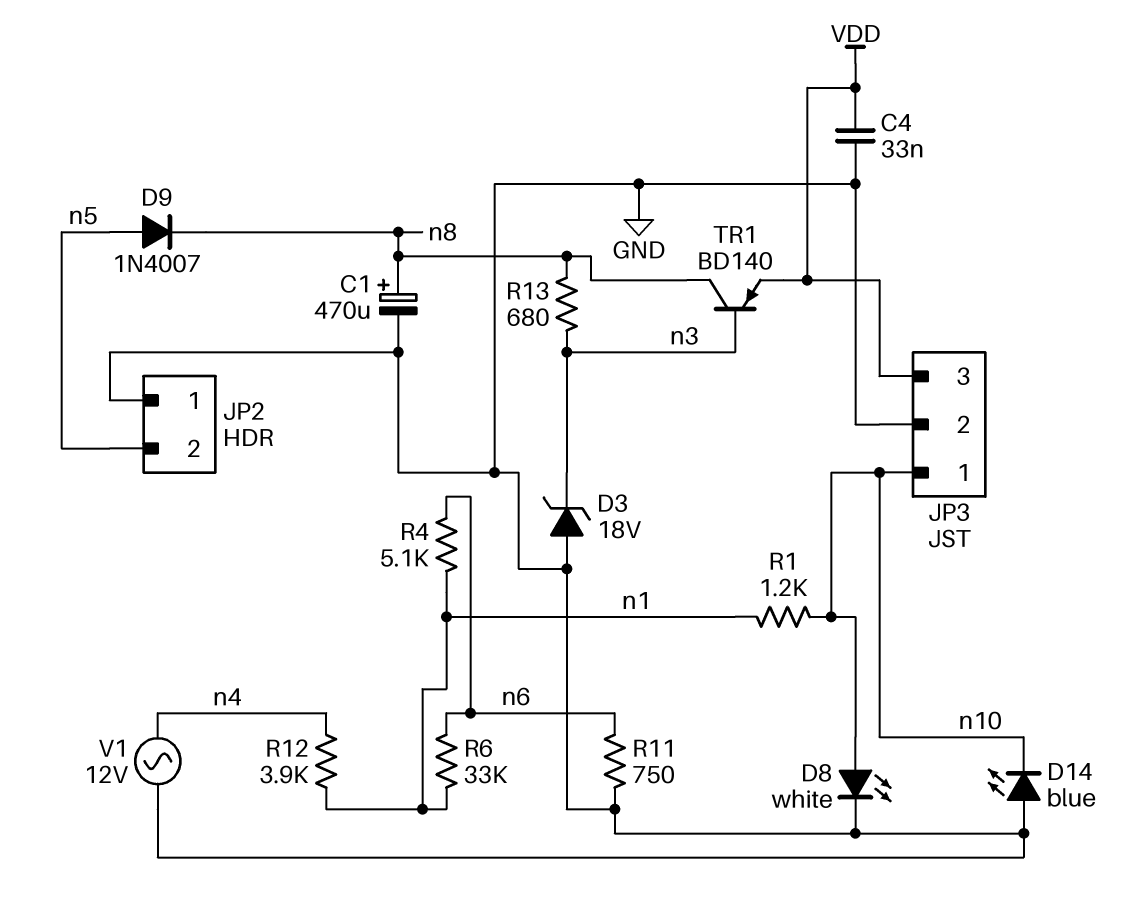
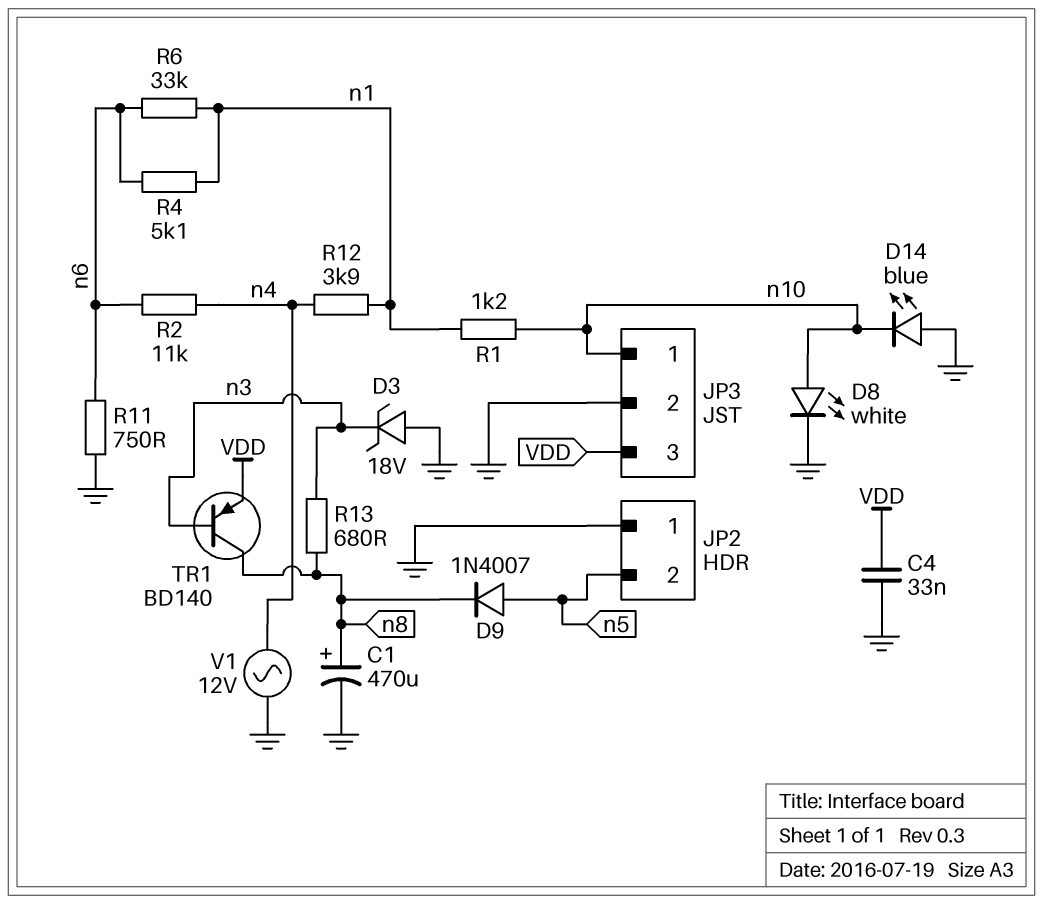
R2: none -> 11k (n4, n6)

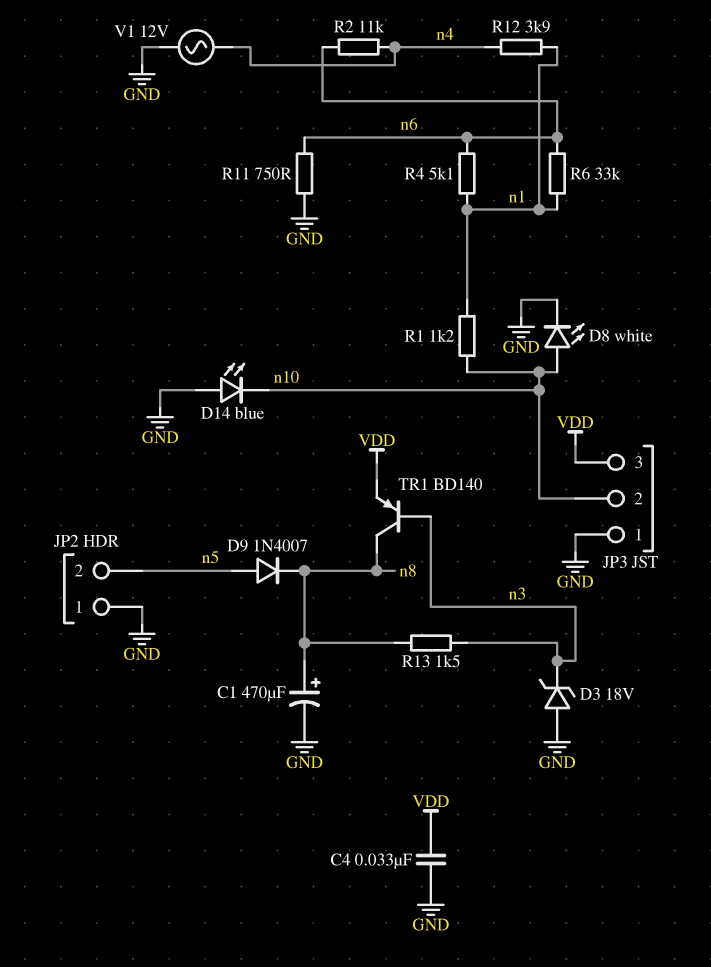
JP3 pin 1: n10 -> GND
JP3 pin 2: GND -> n10
R13: 680 (n3, n8) -> 1.5k (n3, n8)

